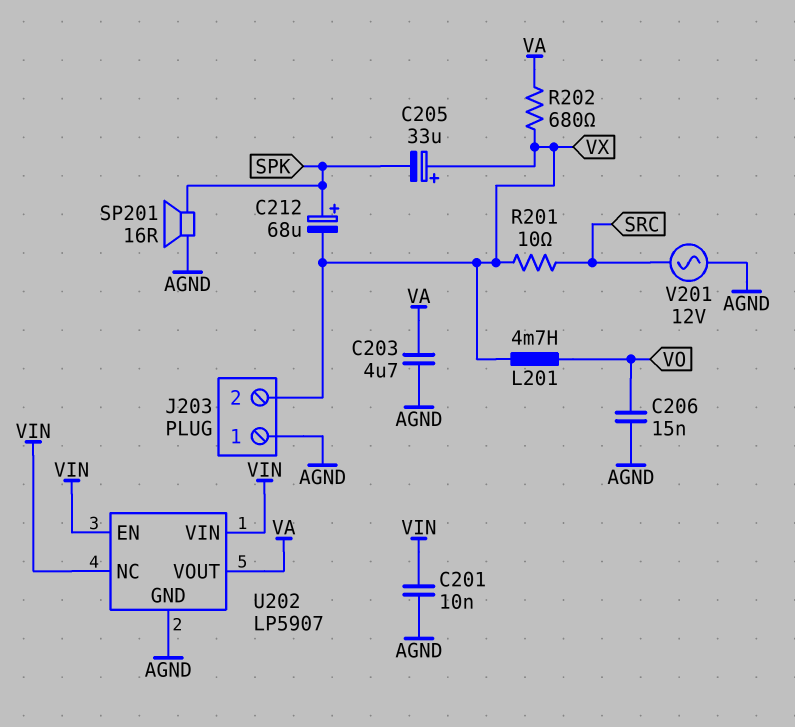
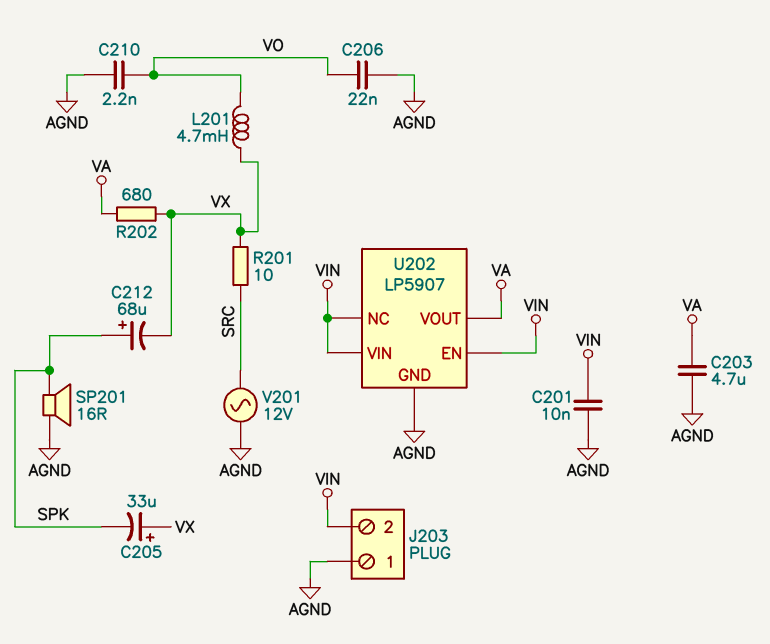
C206: 15nF (AGND, VO) -> 22nF (AGND, VO)
C210: none -> 2.2nF (AGND, VO)
J203 pin 2: VX -> VIN

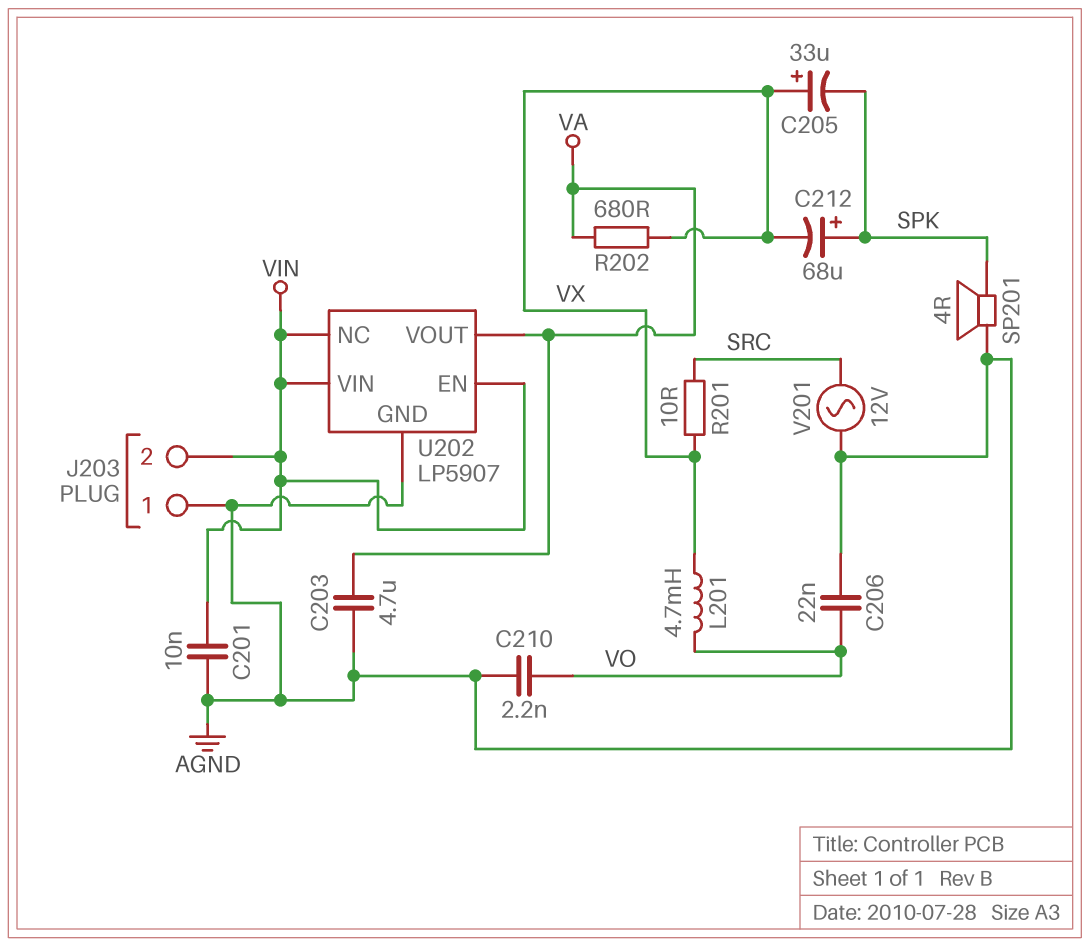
SP201: speaker 16R (AGND, SPK) -> speaker 4R (AGND, SPK)

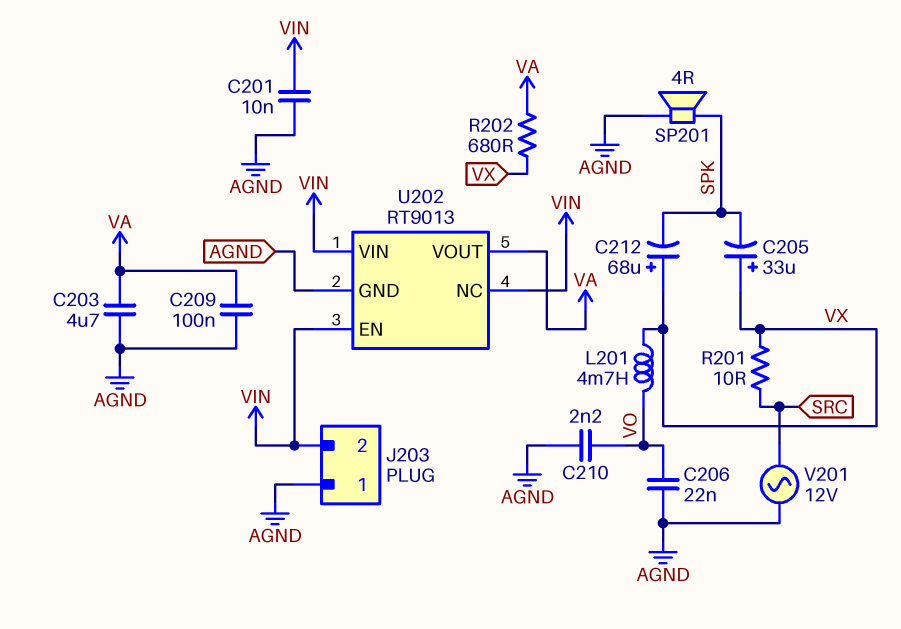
C209: none -> 100nF (AGND, VA)
C212: 68uF (plus SPK, minus VX) -> 68uF (plus VX, minus SPK)
U202: LP5907 -> RT9013

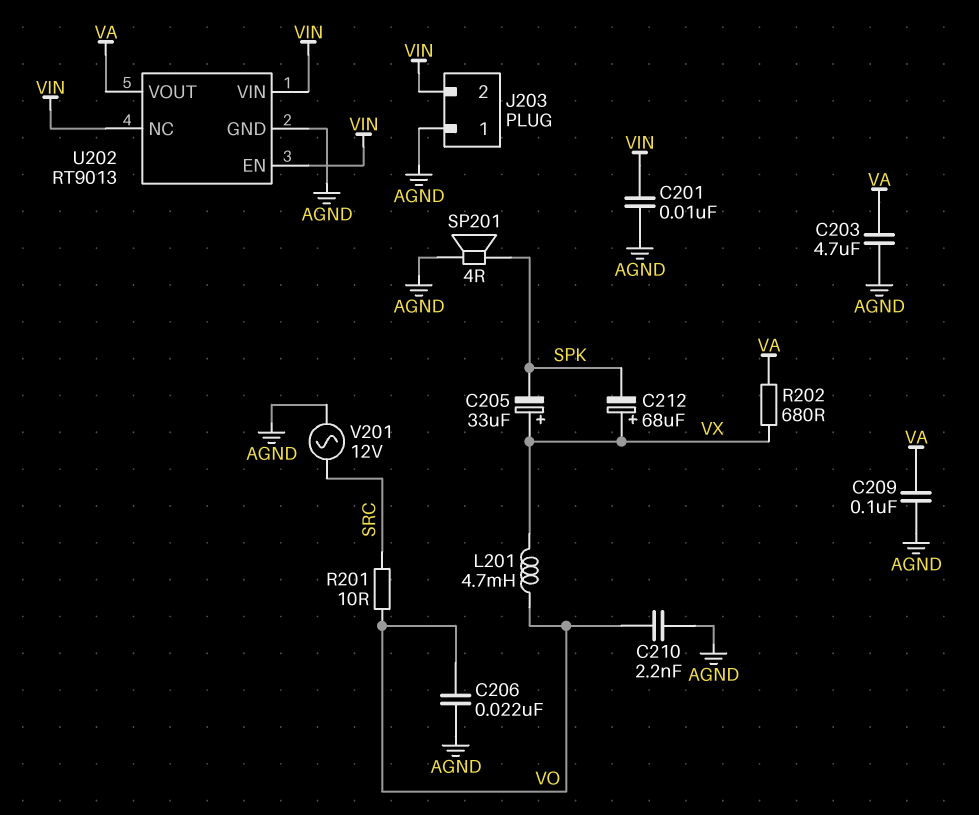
R201: 10 (SRC, VX) -> 10 (SRC, VO)

